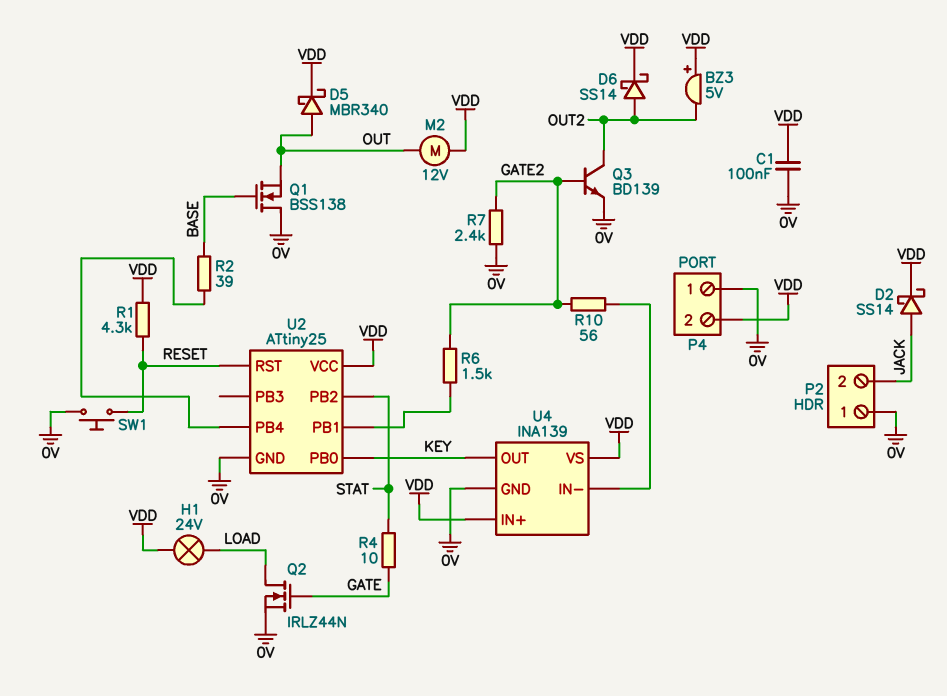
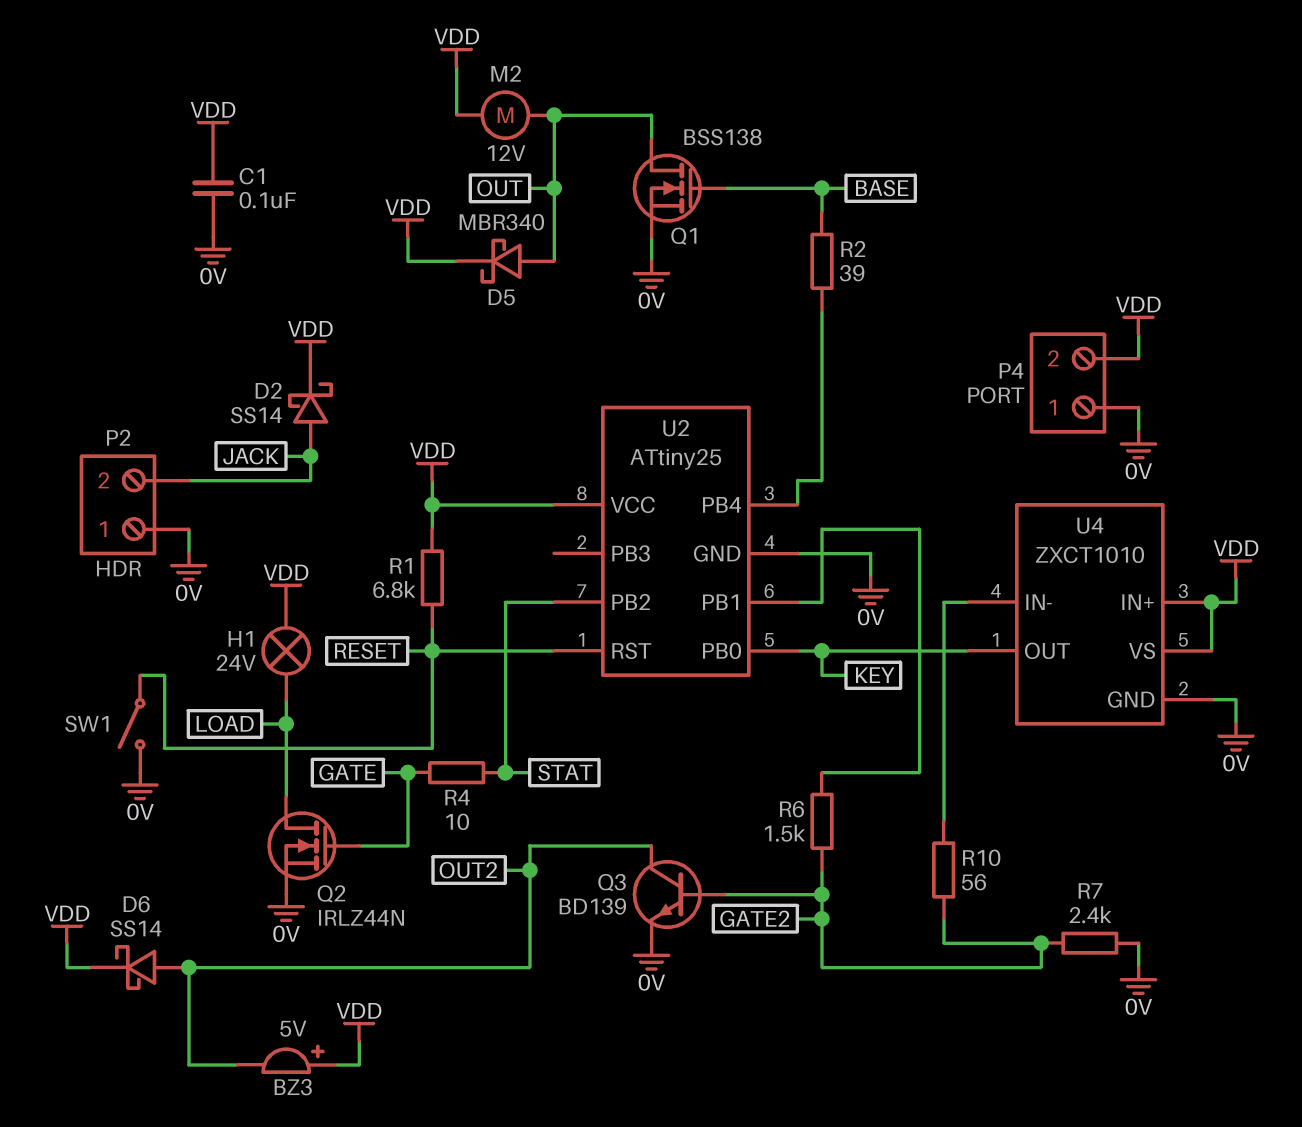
Q1: NMOS BSS138 (G BASE, D 0V, S OUT) -> NMOS BSS138 (G BASE, D OUT, S 0V)
R1: 4.3k (RESET, VDD) -> 6.8k (RESET, VDD)
SW1: button (0V, RESET) -> switch (0V, RESET)
U4: INA139 -> ZXCT1010

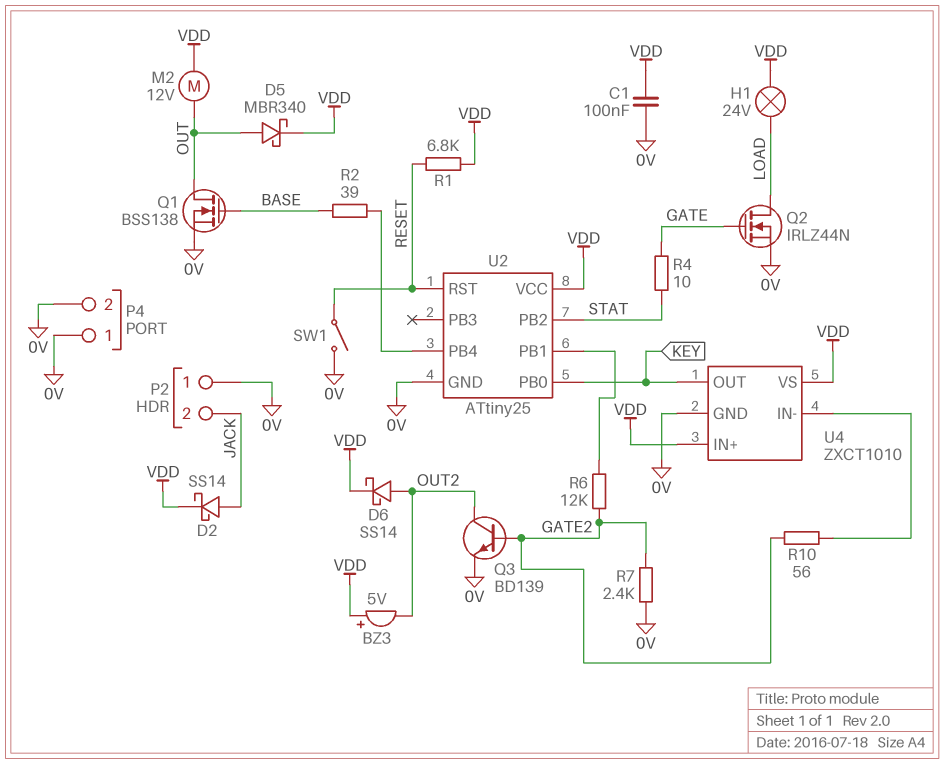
P4 pin 2: VDD -> 0V
R6: 1.5k (GATE2, U2/PB1) -> 12k (GATE2, U2/PB1)

